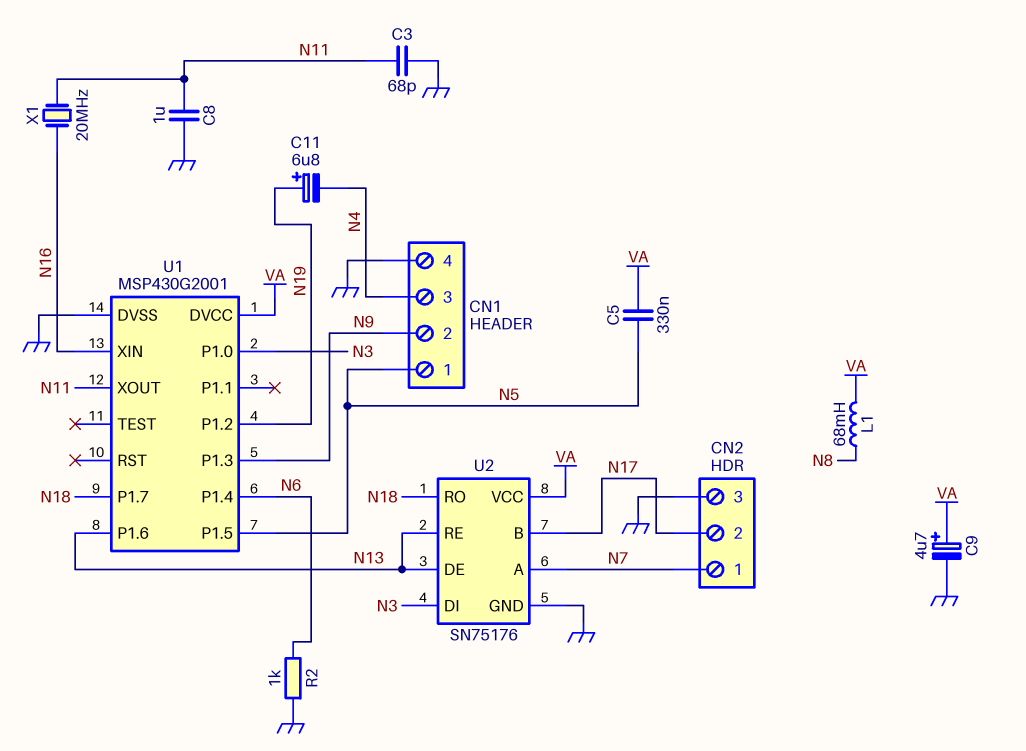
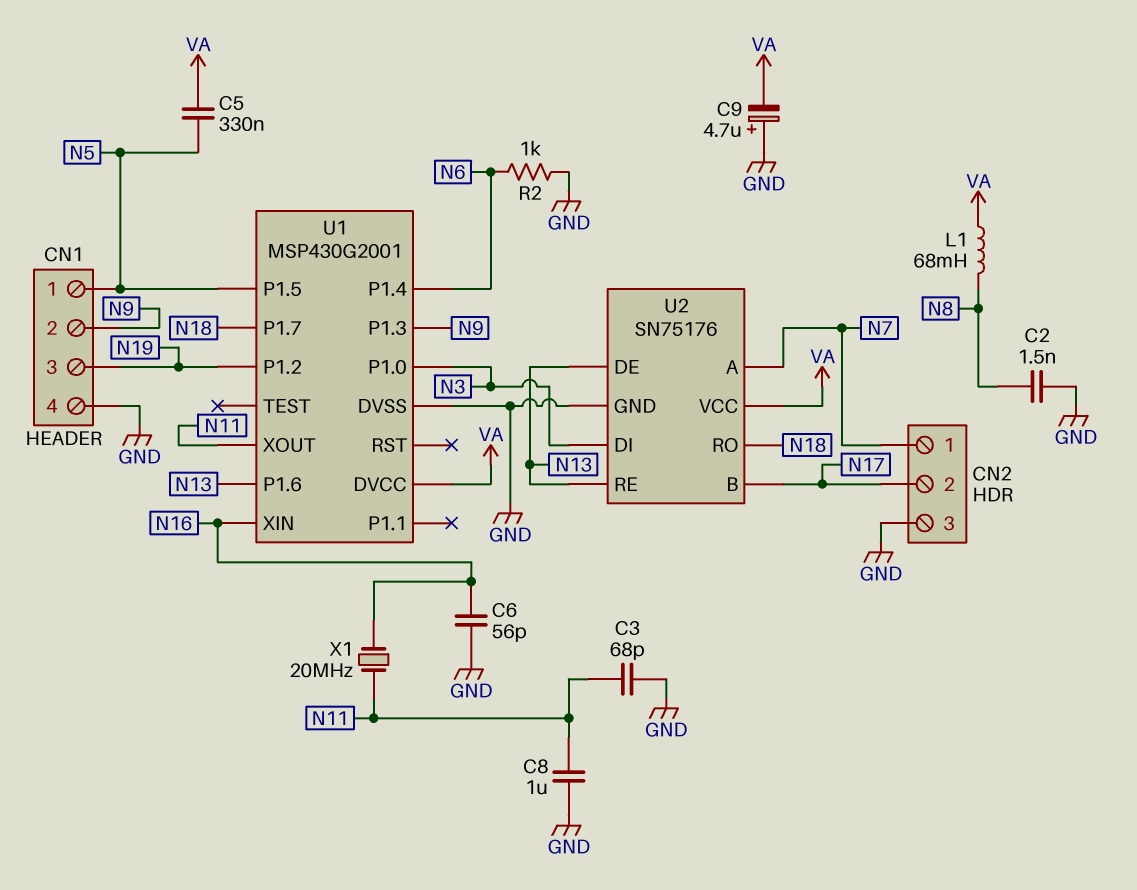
C2: none -> 1.5nF (GND, N8)
C6: none -> 56pF (GND, N16)
C9: 4.7uF (plus VA, minus GND) -> 4.7uF (plus GND, minus VA)
C11: 6.8uF (plus N19, minus N4) -> none
CN1 pin 3: N4 -> N19

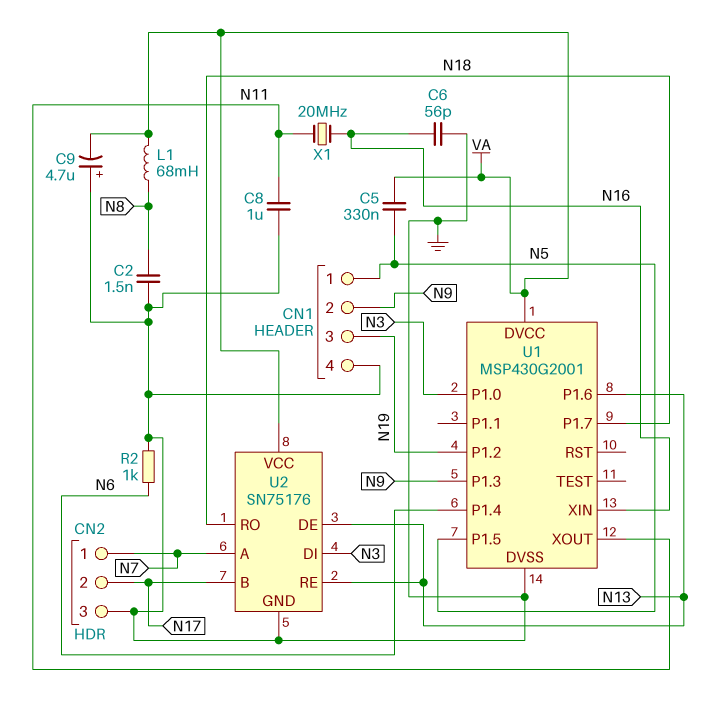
C3: 68pF (GND, N11) -> none

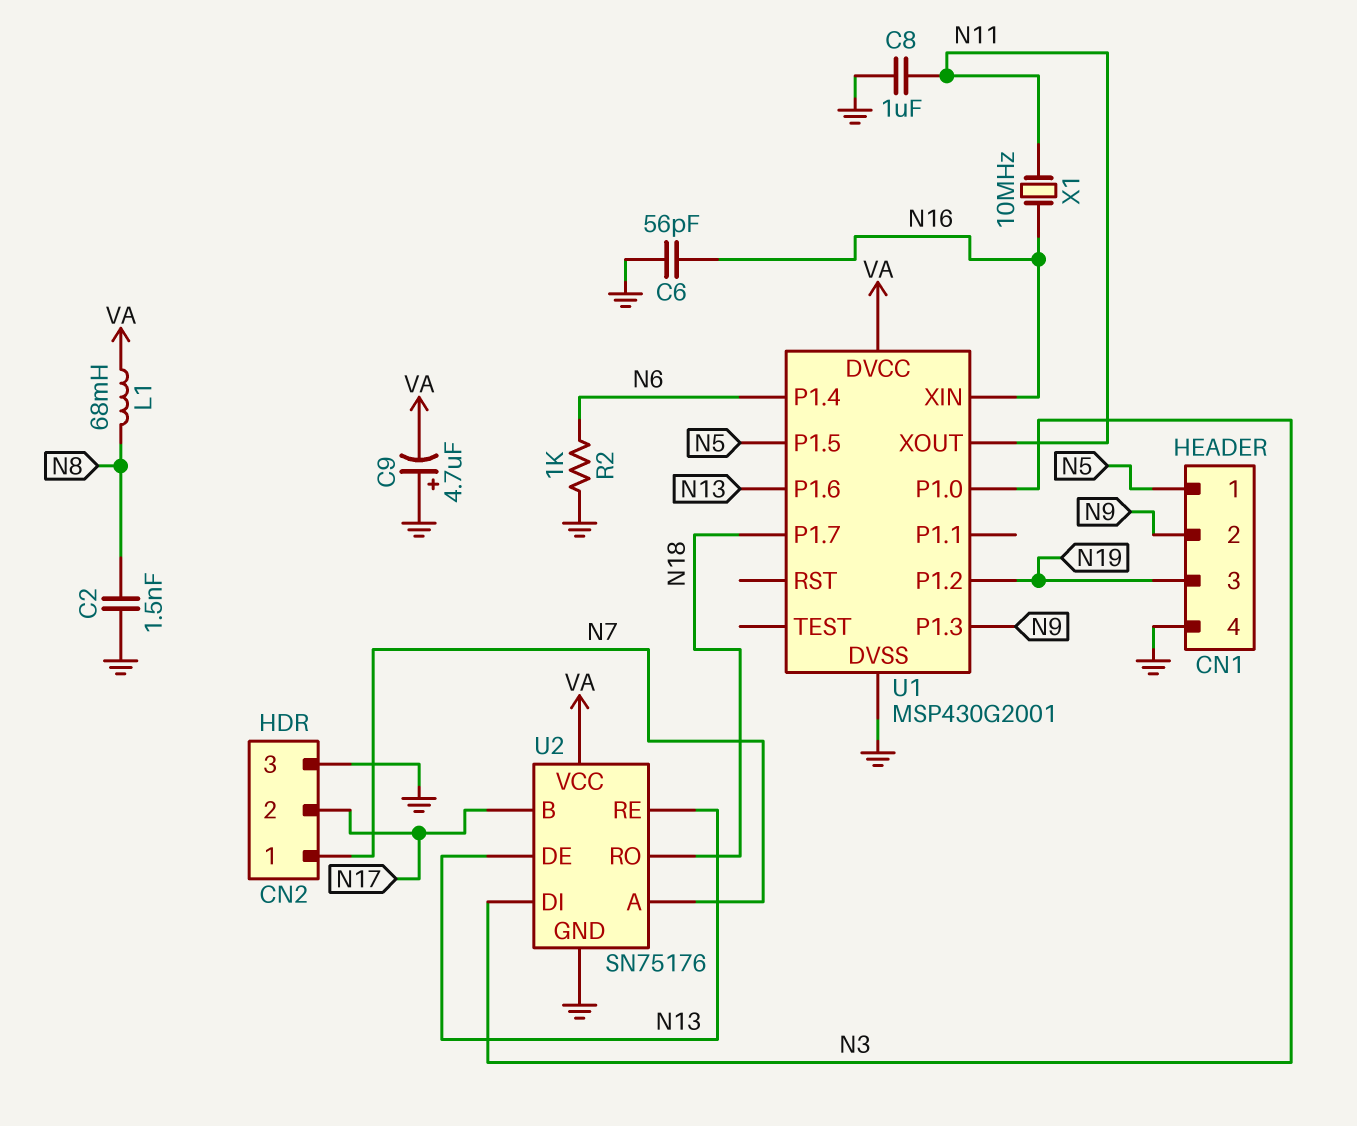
C5: 330nF (N5, VA) -> none
X1: 20MHz (N11, N16) -> 10MHz (N11, N16)

